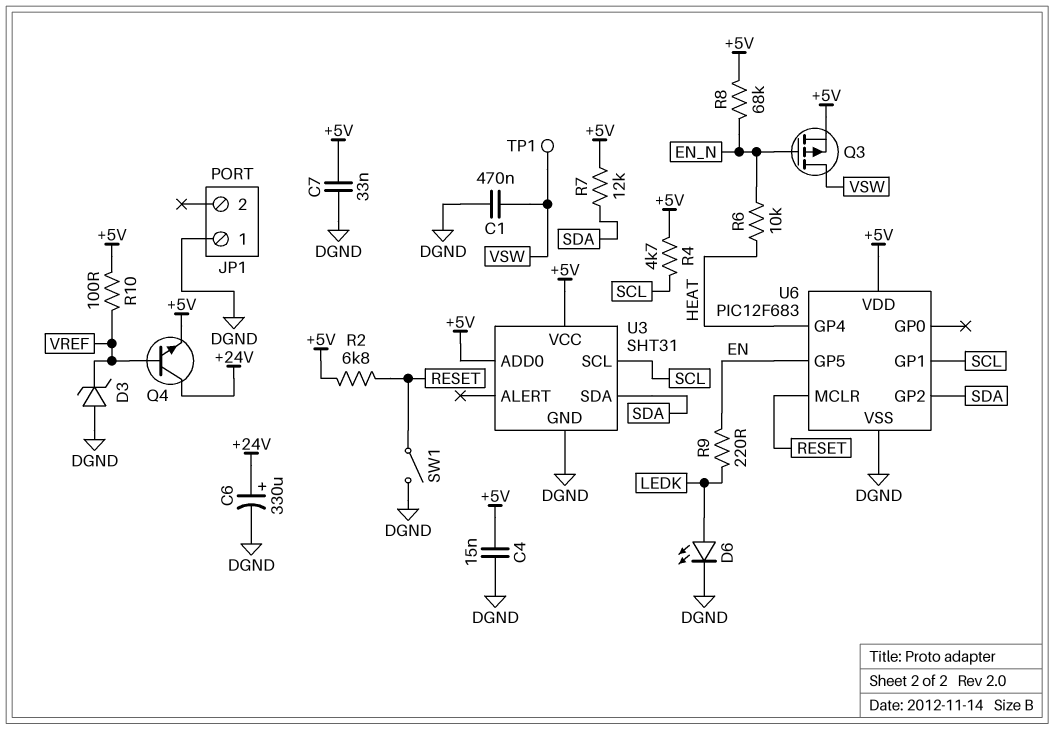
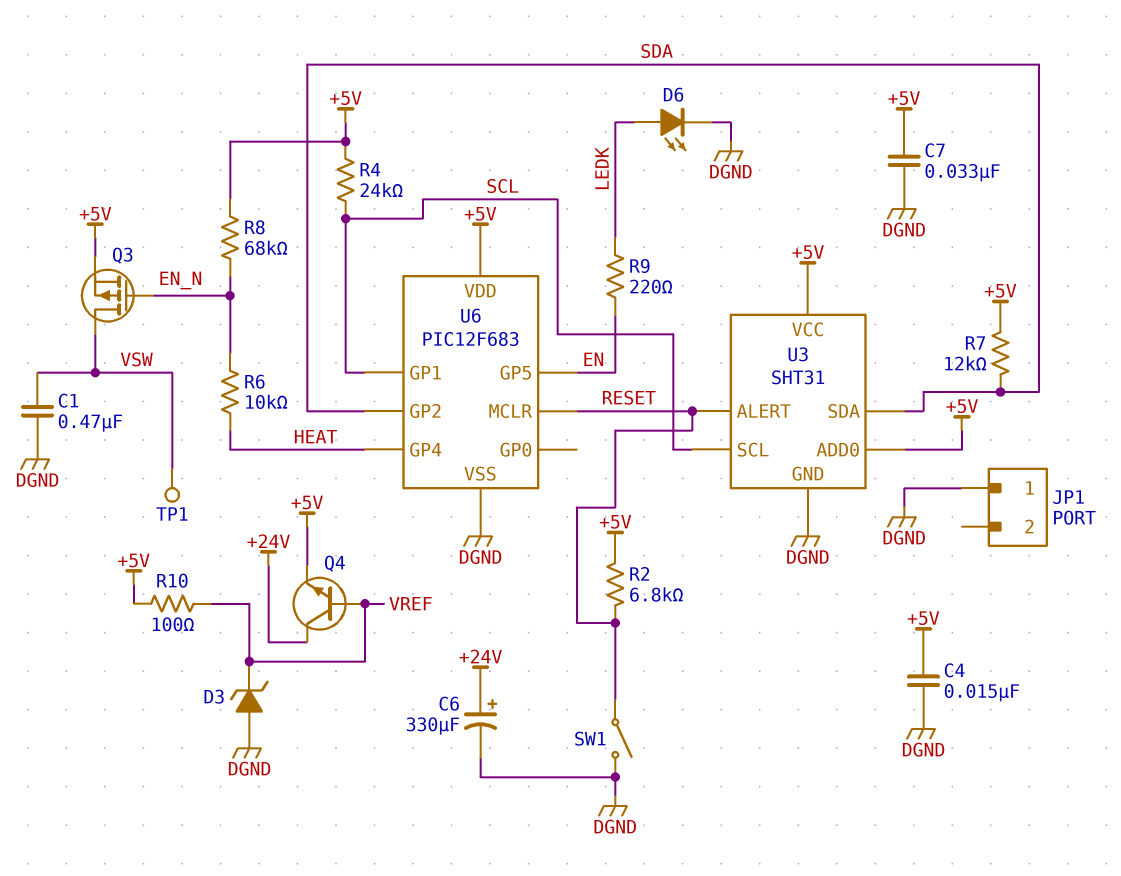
R4: 4.7k (+5V, SCL) -> 24k (+5V, SCL)
U3 pin ALERT: none -> RESET

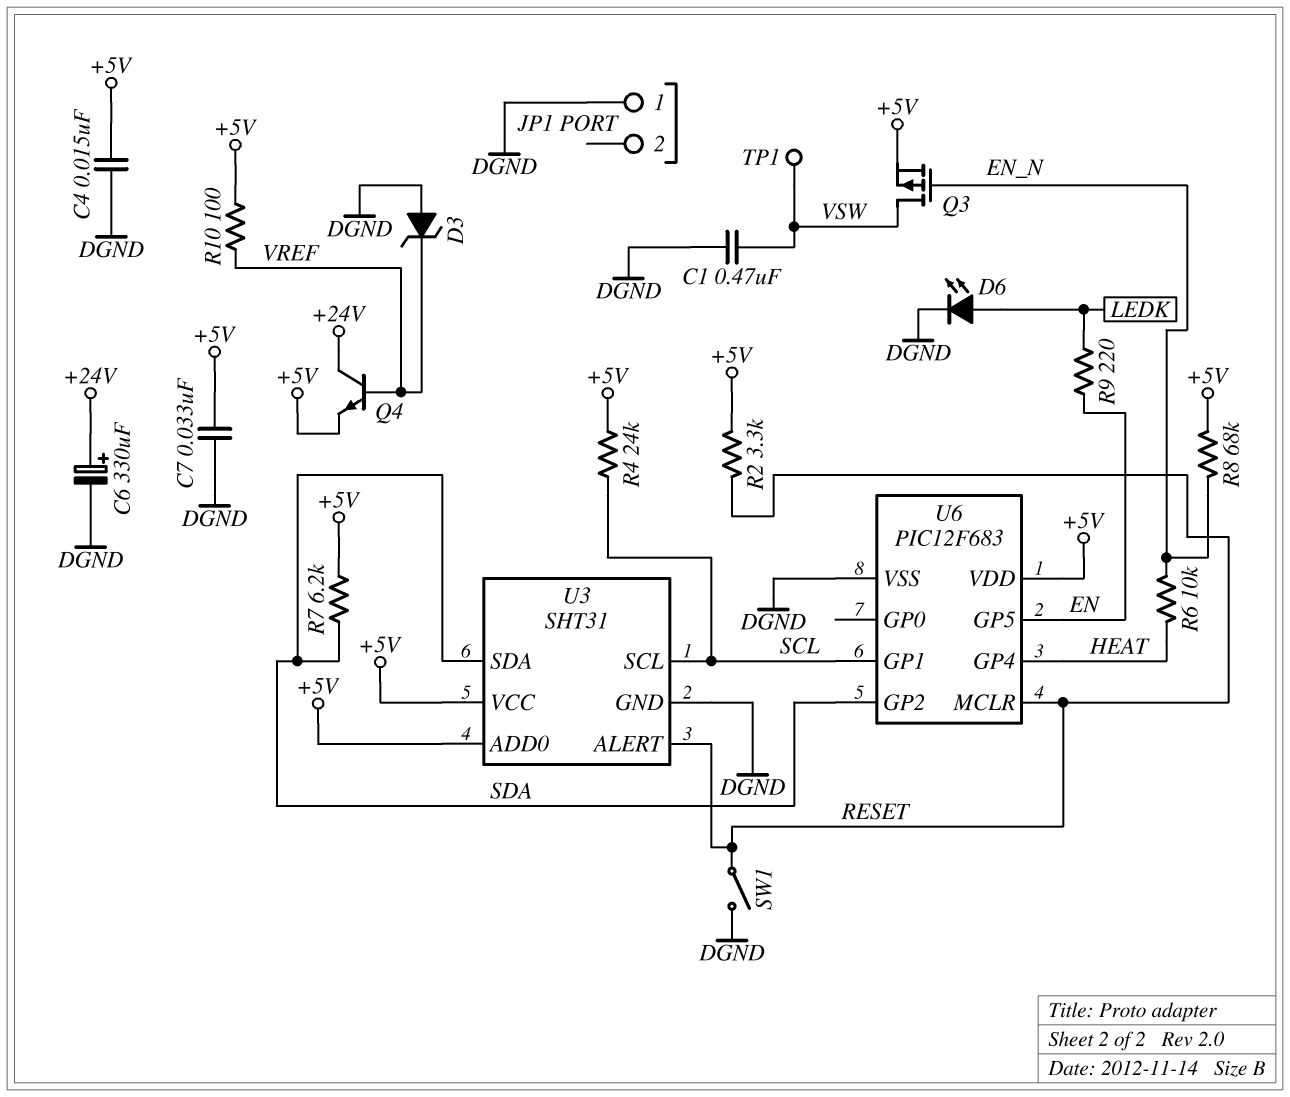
R2: 6.8k (+5V, RESET) -> 3.3k (+5V, RESET)
R7: 12k (+5V, SDA) -> 6.2k (+5V, SDA)

